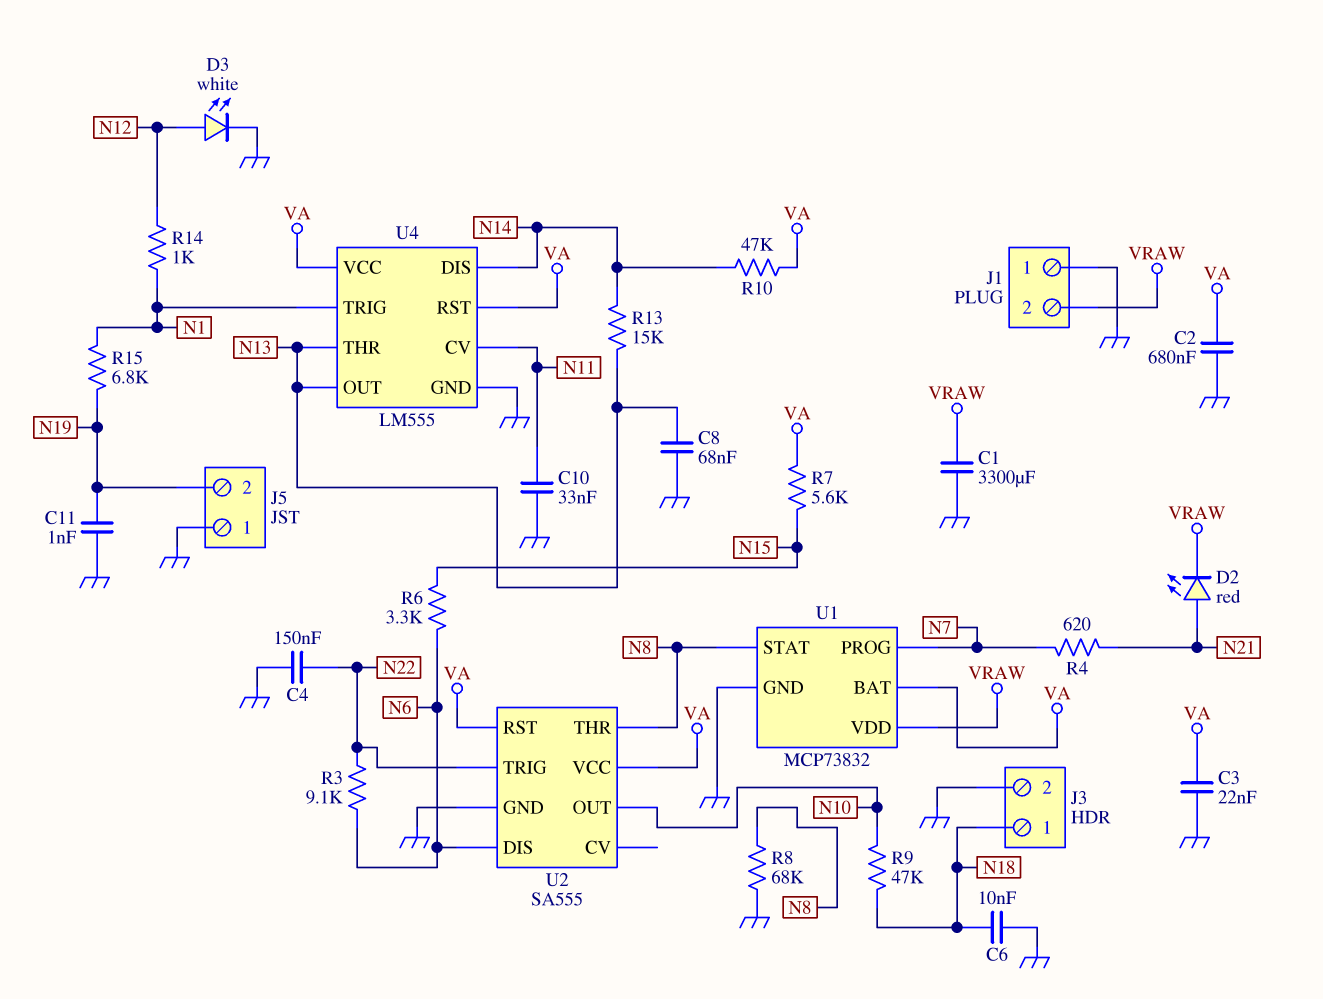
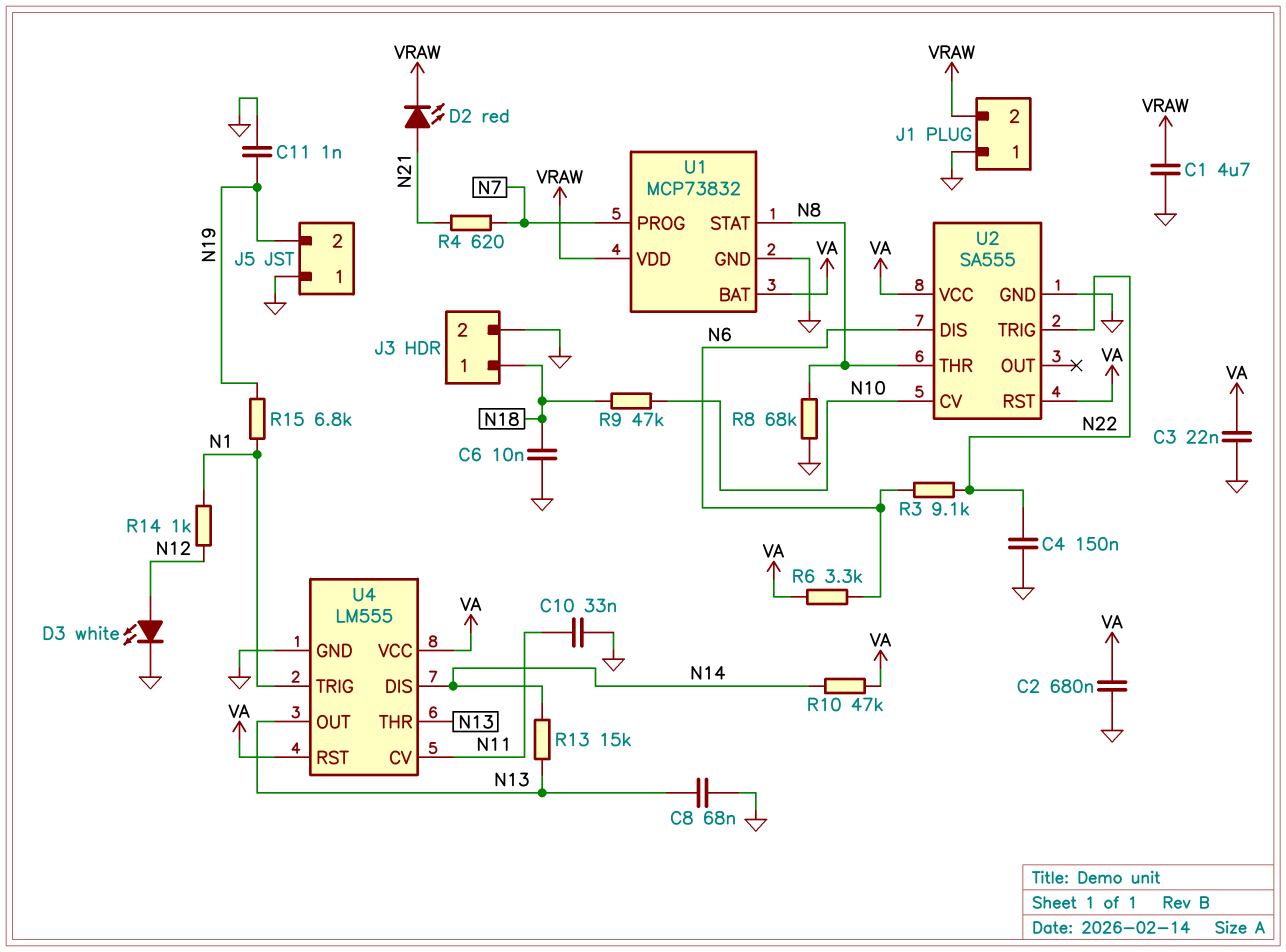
C1: 3300uF (GND, VRAW) -> 4.7uF (GND, VRAW)
R6: 3.3k (N6, N15) -> 3.3k (N6, VA)
R7: 5.6k (N15, VA) -> none
U2 pin CV: none -> N10
U2 pin OUT: N10 -> none

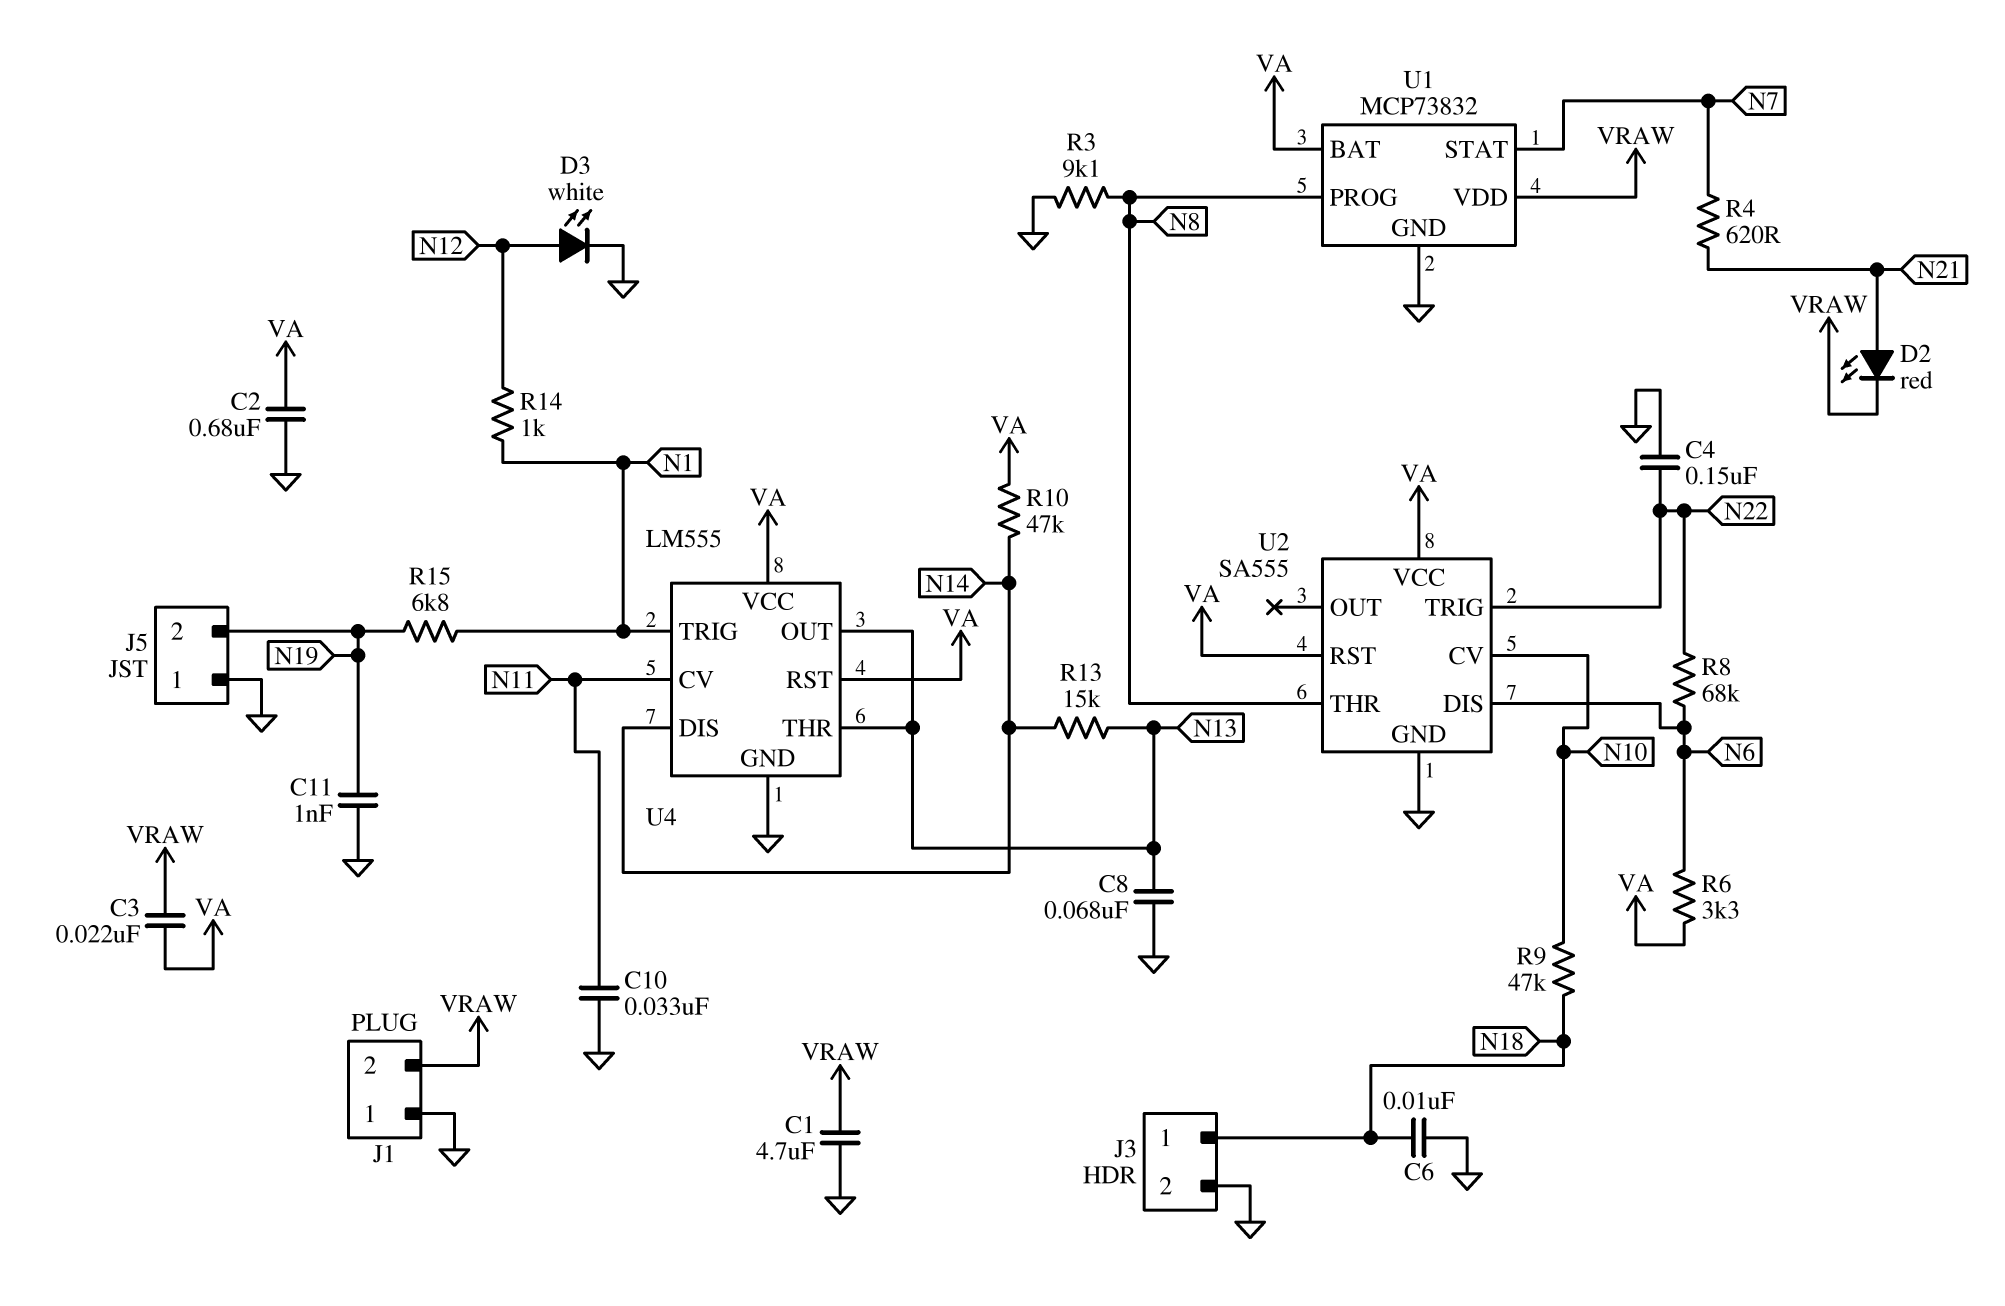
C3: 22nF (GND, VA) -> 22nF (VA, VRAW)
R3: 9.1k (N6, N22) -> 9.1k (GND, N8)
R8: 68k (GND, N8) -> 68k (N6, N22)
U1 pin PROG: N7 -> N8
U1 pin STAT: N8 -> N7

